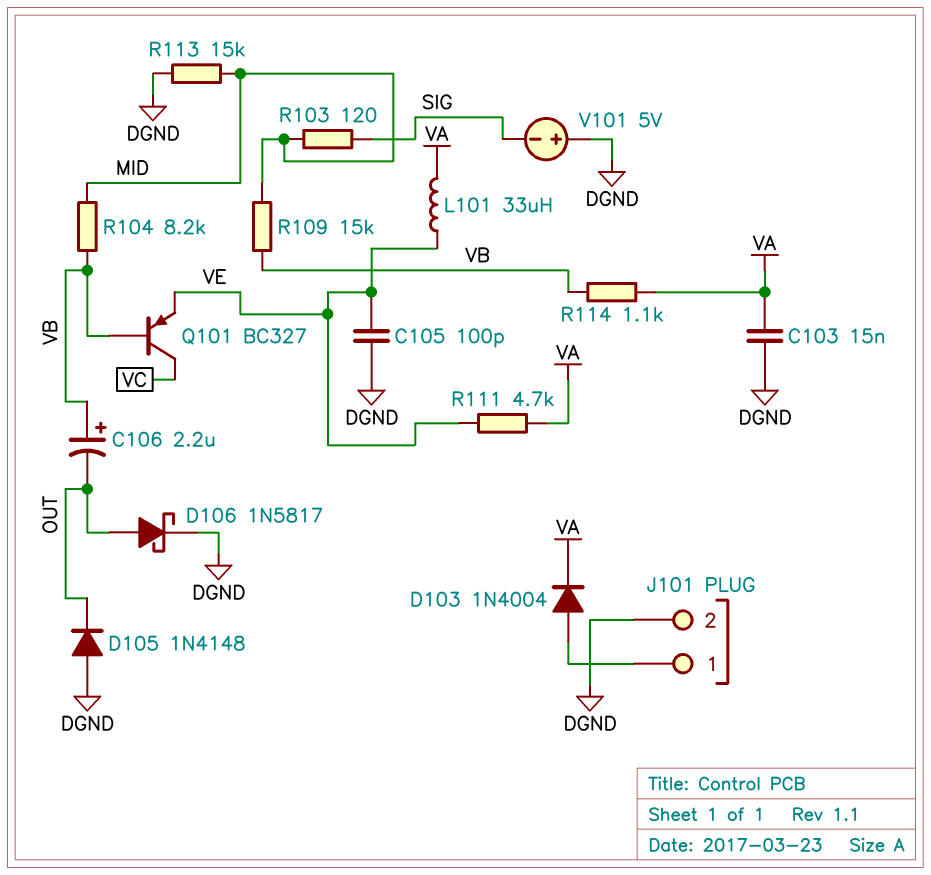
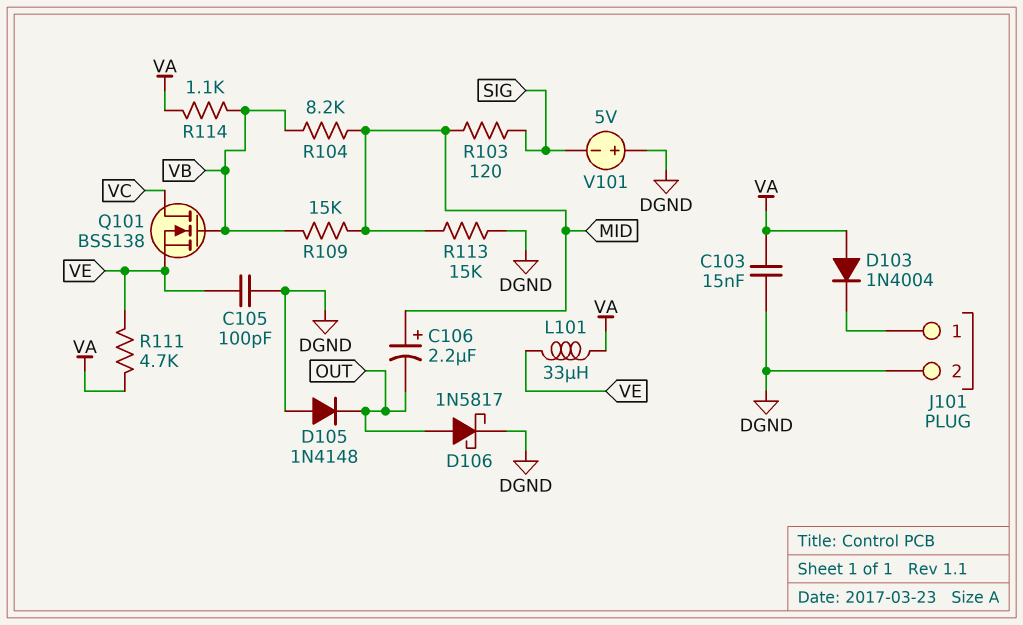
C106: 2.2uF (plus VB, minus OUT) -> 2.2uF (plus MID, minus OUT)
D103: diode 1N4004 (A J101/1, K VA) -> diode 1N4004 (A VA, K J101/1)
Q101: PNP BC327 (B VB, C VC, E VE) -> NMOS BSS138 (G VB, D VC, S VE)

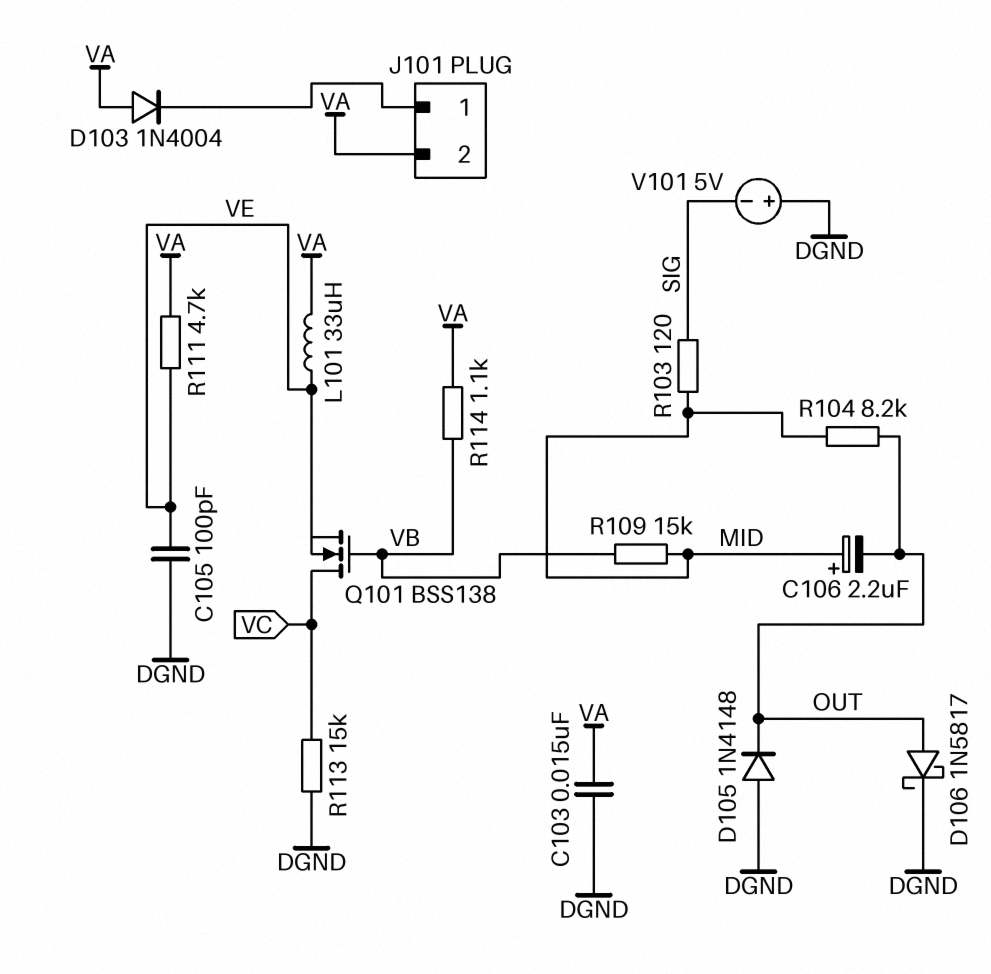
J101 pin 2: DGND -> VA
R104: 8.2k (MID, VB) -> 8.2k (MID, OUT)
R113: 15k (DGND, MID) -> 15k (DGND, VC)

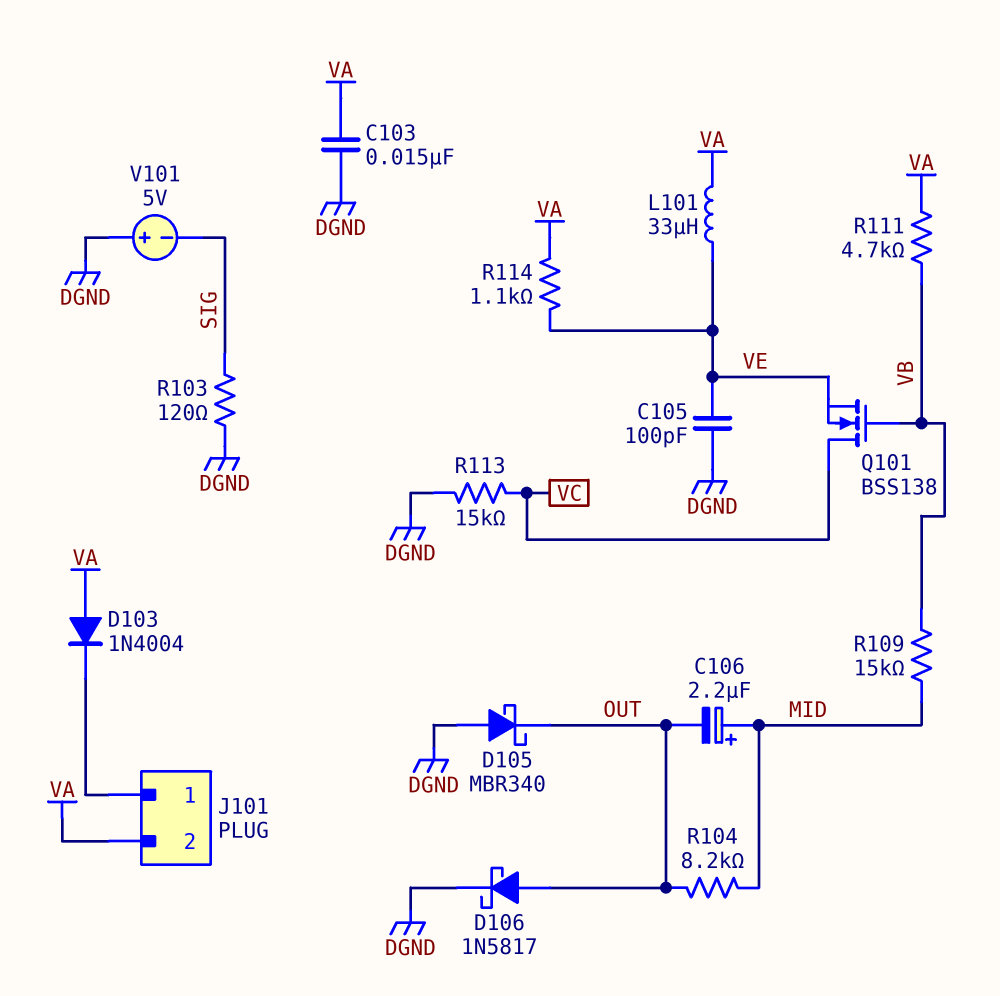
D105: diode 1N4148 (A DGND, K OUT) -> schottky MBR340 (A DGND, K OUT)
R103: 120 (MID, SIG) -> 120 (DGND, SIG)
R111: 4.7k (VA, VE) -> 4.7k (VA, VB)
R114: 1.1k (VA, VB) -> 1.1k (VA, VE)

